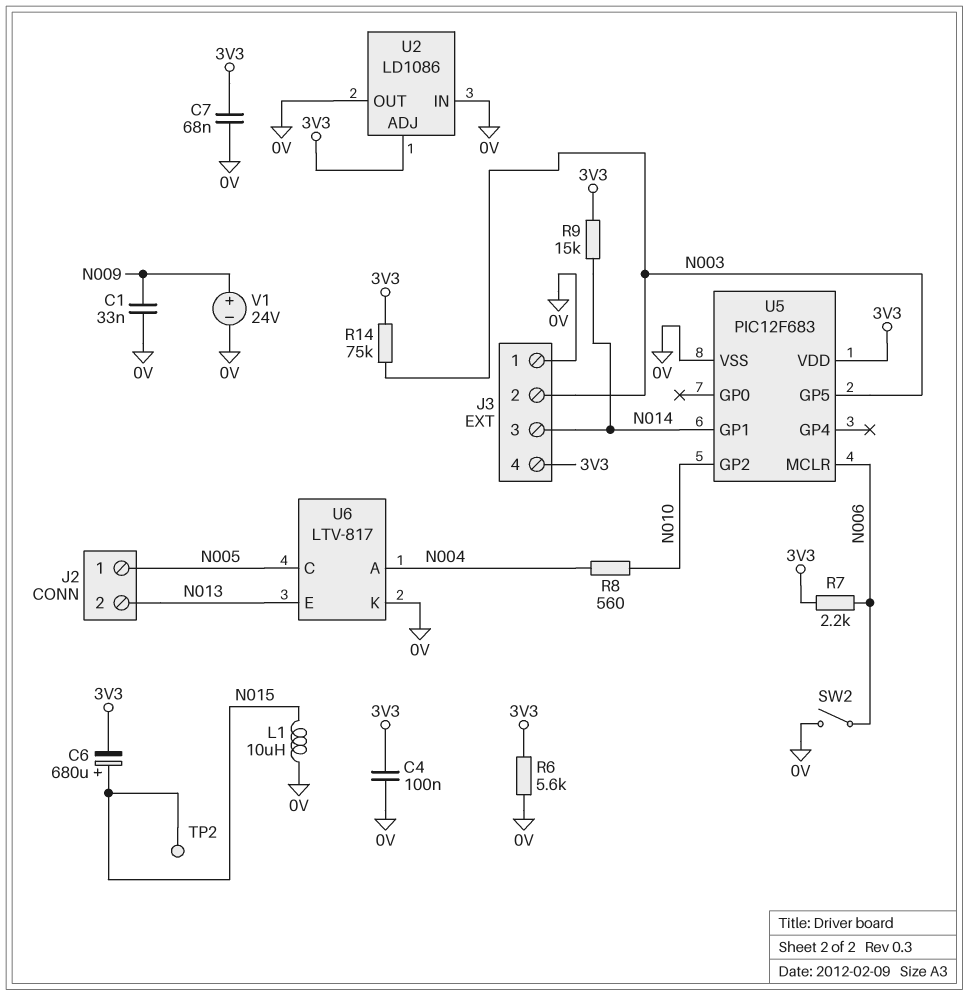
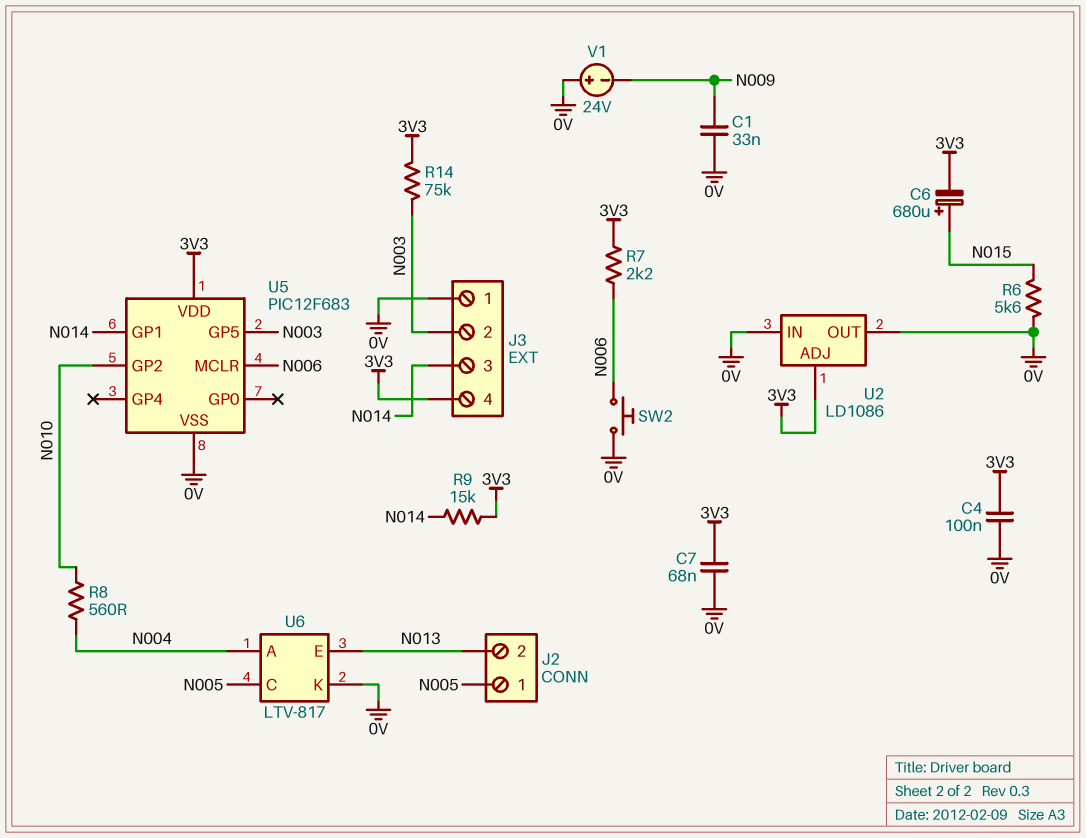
L1: 10uH (0V, N015) -> none
R6: 5.6k (0V, 3V3) -> 5.6k (0V, N015)
SW2: switch (0V, N006) -> button (0V, N006)
TP2: test point (N015) -> none
V1: 24V (plus N009, minus 0V) -> 24V (plus 0V, minus N009)

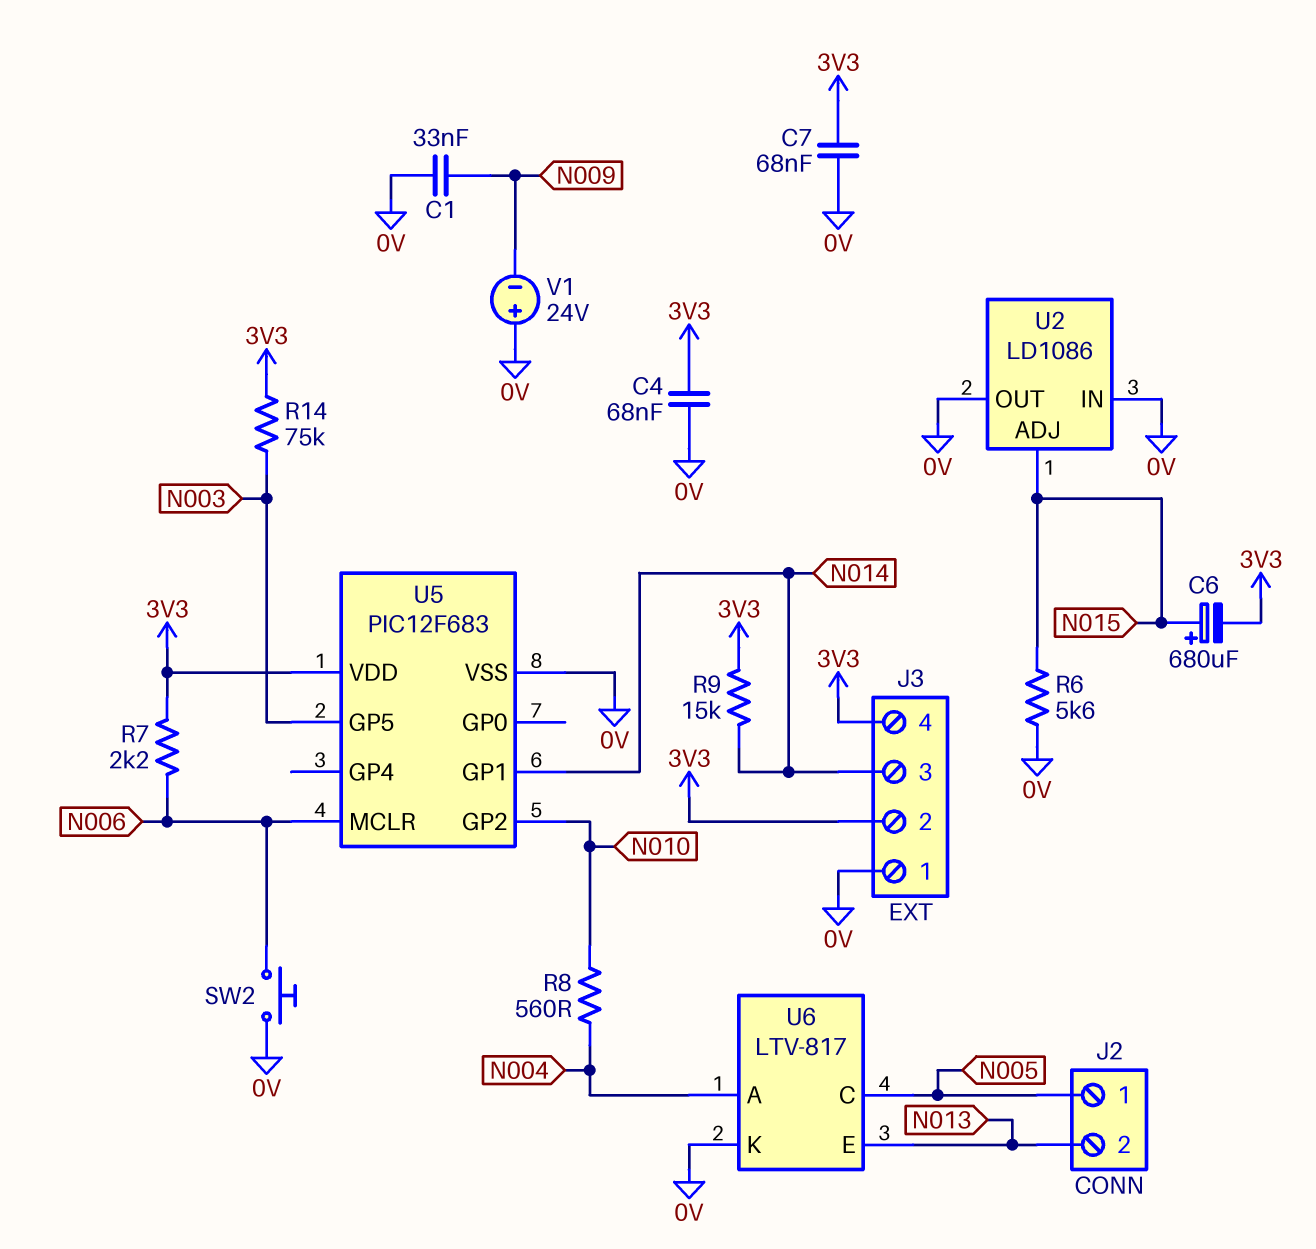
C4: 100nF (0V, 3V3) -> 68nF (0V, 3V3)
J3 pin 2: N003 -> 3V3
U2 pin ADJ: 3V3 -> N015

